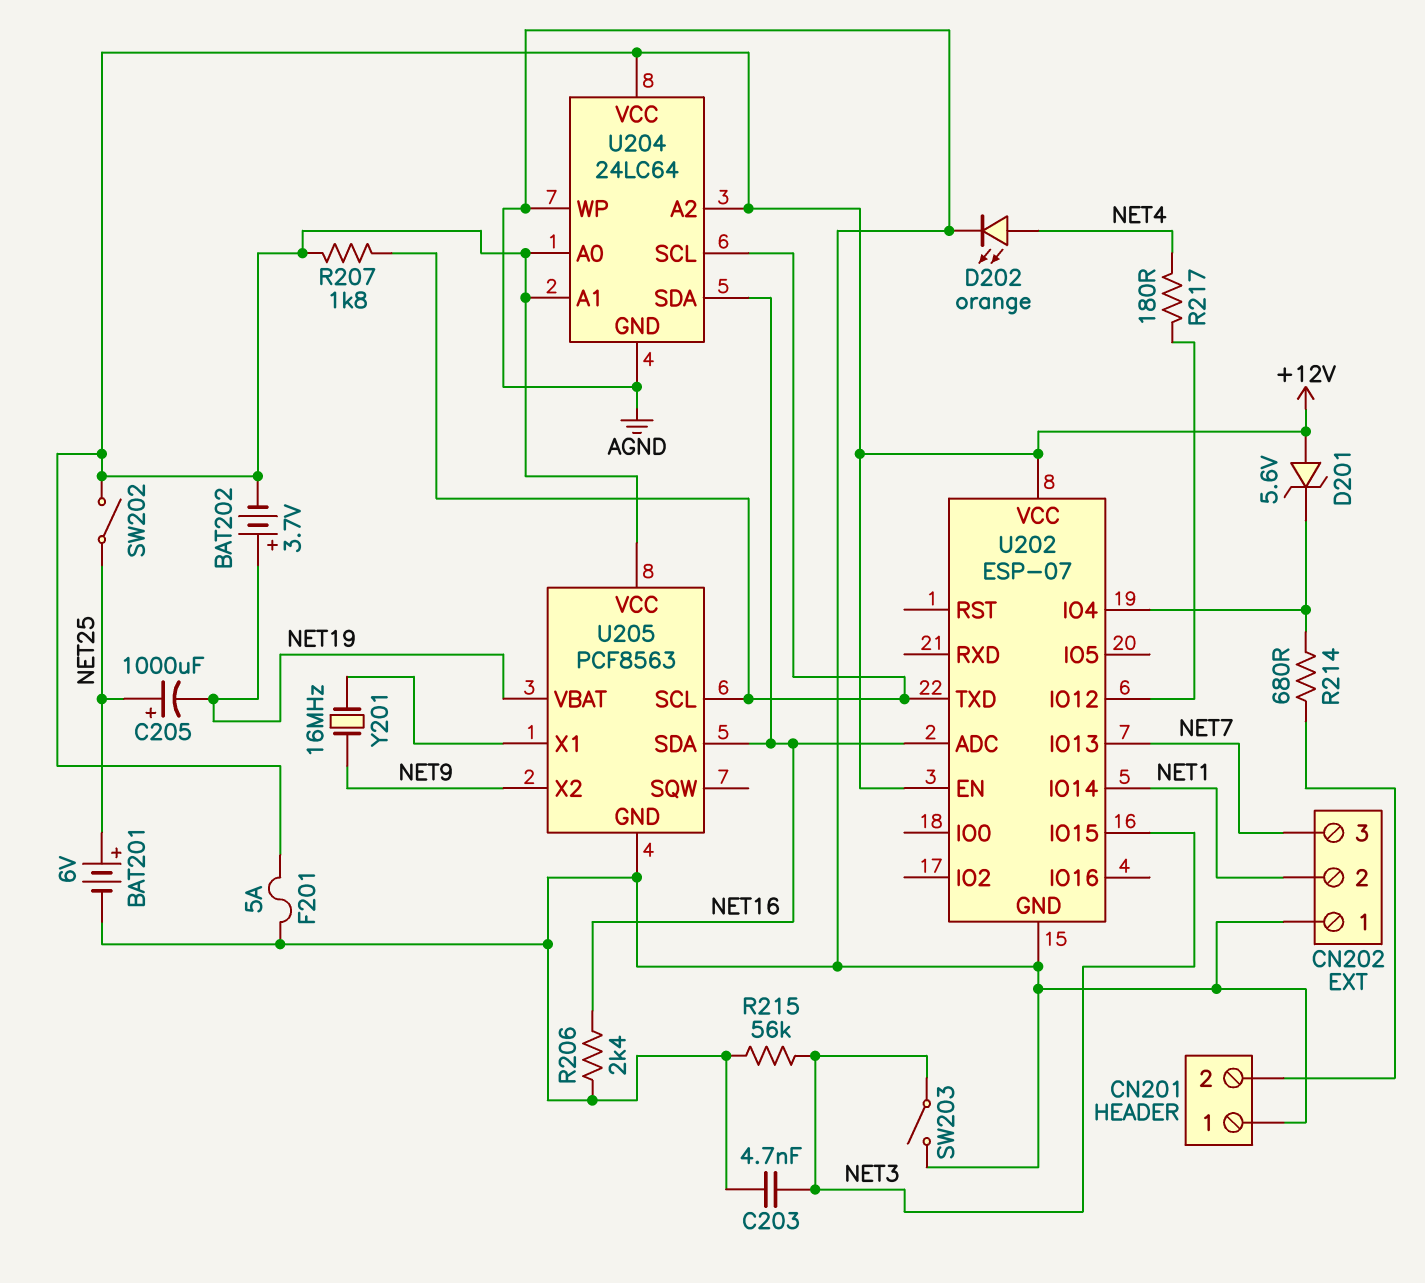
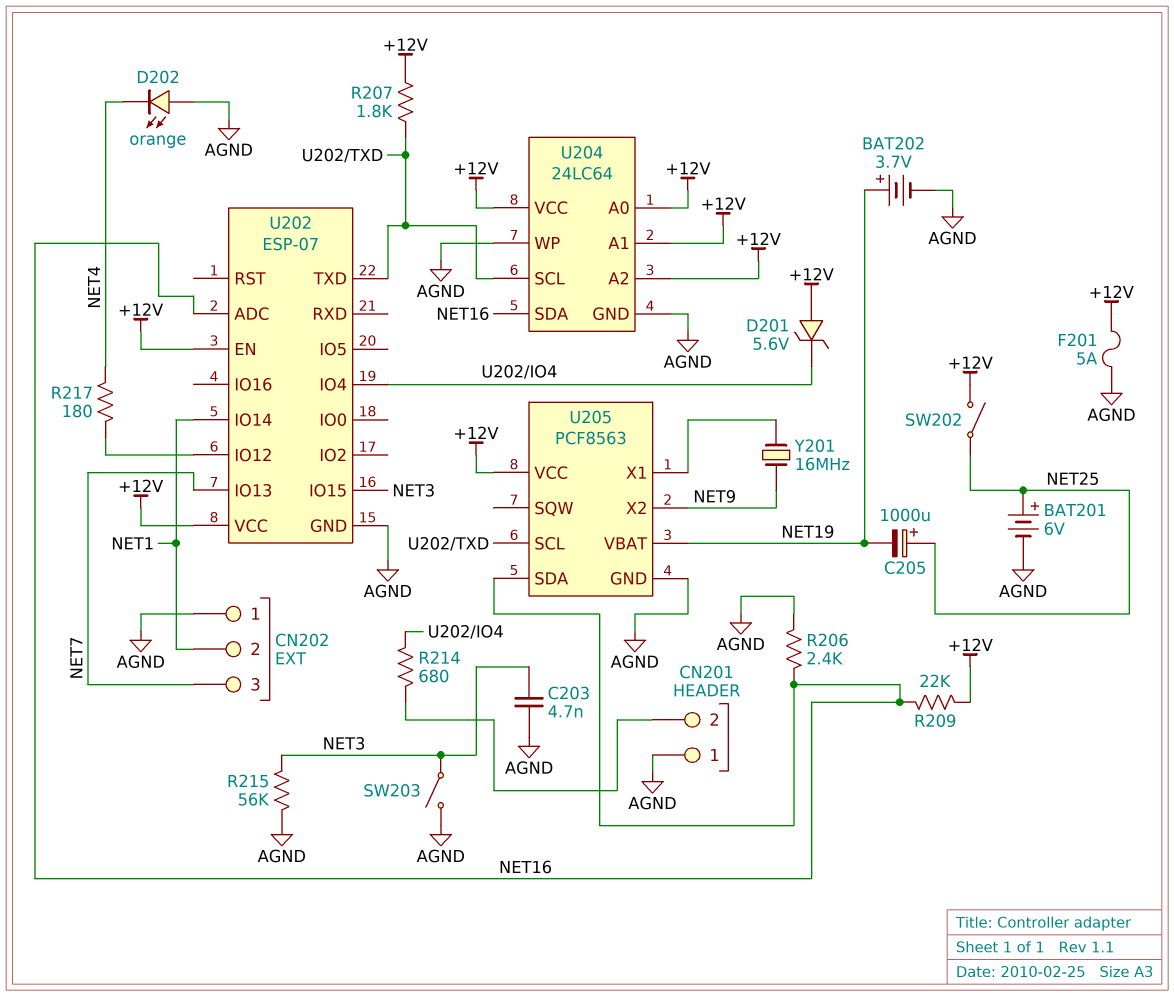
BAT202: 3.7V (plus NET19, minus +12V) -> 3.7V (plus NET19, minus AGND)
D202: LED orange (A NET4, K AGND) -> LED orange (A AGND, K NET4)
R209: none -> 22k (+12V, NET16)

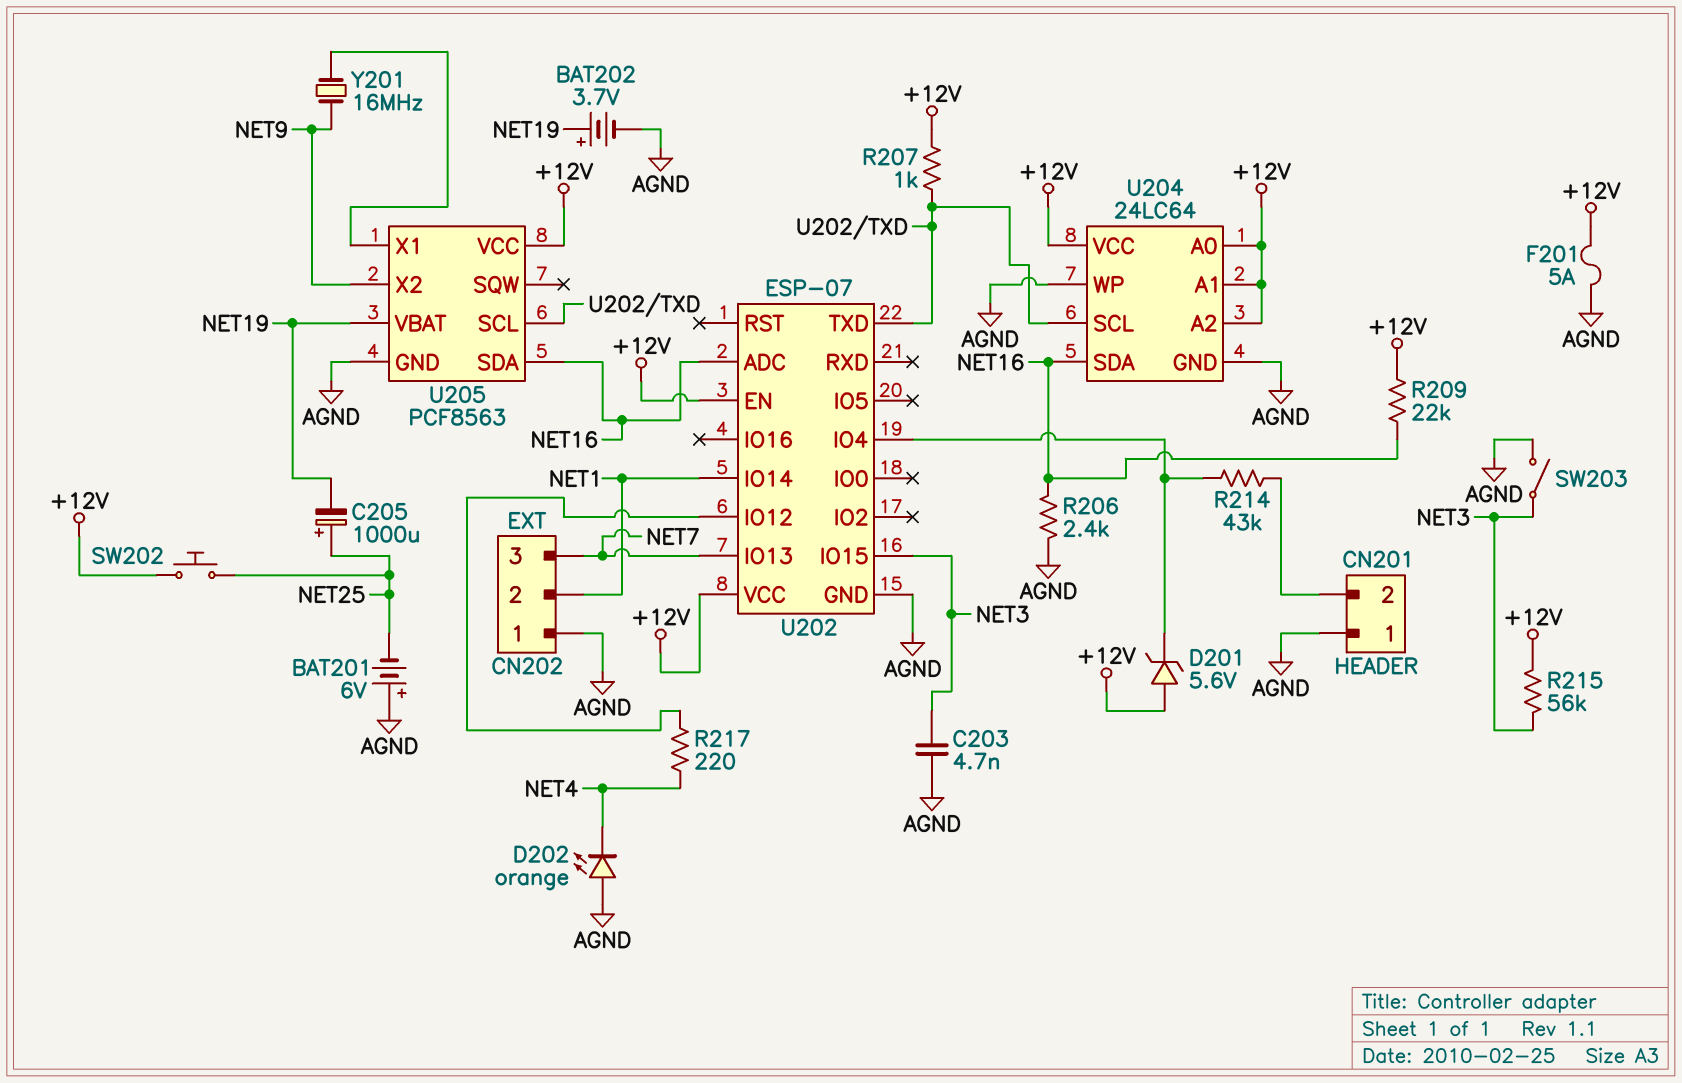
BAT201: 6V (plus NET25, minus AGND) -> 6V (plus AGND, minus NET25)
R207: 1.8k (+12V, U202/TXD) -> 1k (+12V, U202/TXD)
R214: 680 (CN201/2, U202/IO4) -> 43k (CN201/2, U202/IO4)
R215: 56k (AGND, NET3) -> 56k (+12V, NET3)
R217: 180 (NET4, U202/IO12) -> 220 (NET4, U202/IO12)
SW202: switch (+12V, NET25) -> button (+12V, NET25)

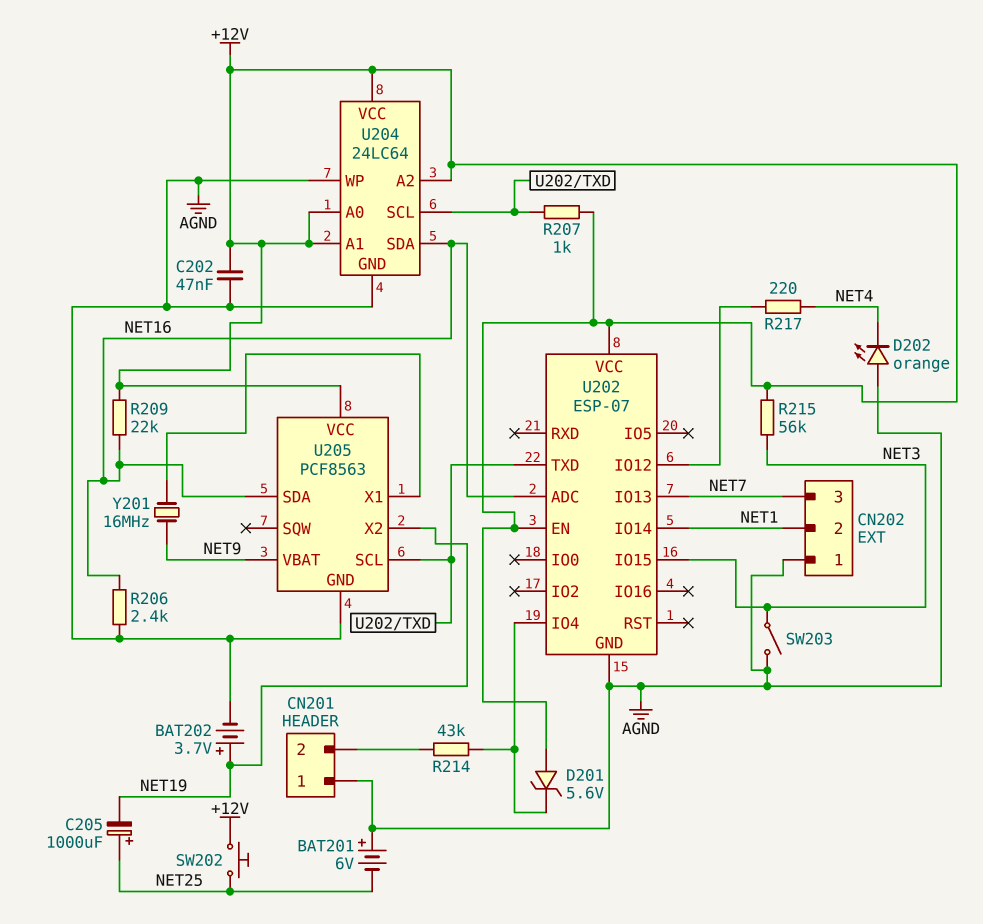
C202: none -> 47nF (+12V, AGND)
C203: 4.7nF (AGND, NET3) -> none
F201: 5A (+12V, AGND) -> none
U205 pin VBAT: NET19 -> NET9
U205 pin X2: NET9 -> NET19

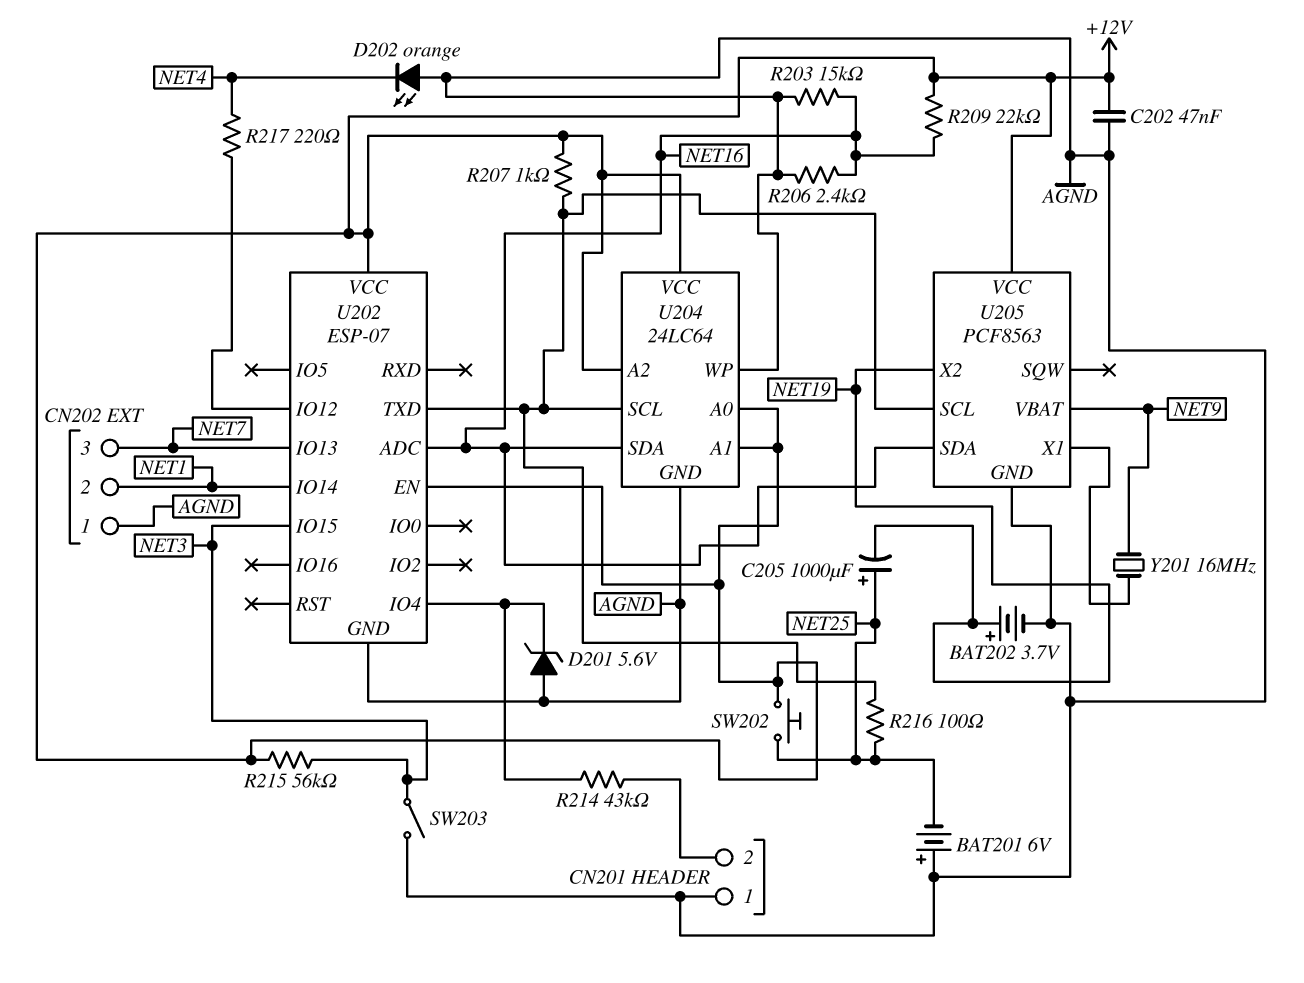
D201: zener 5.6V (A +12V, K U202/IO4) -> zener 5.6V (A AGND, K U202/IO4)
R203: none -> 15k (AGND, NET16)
R216: none -> 100 (NET25, U202/TXD)

